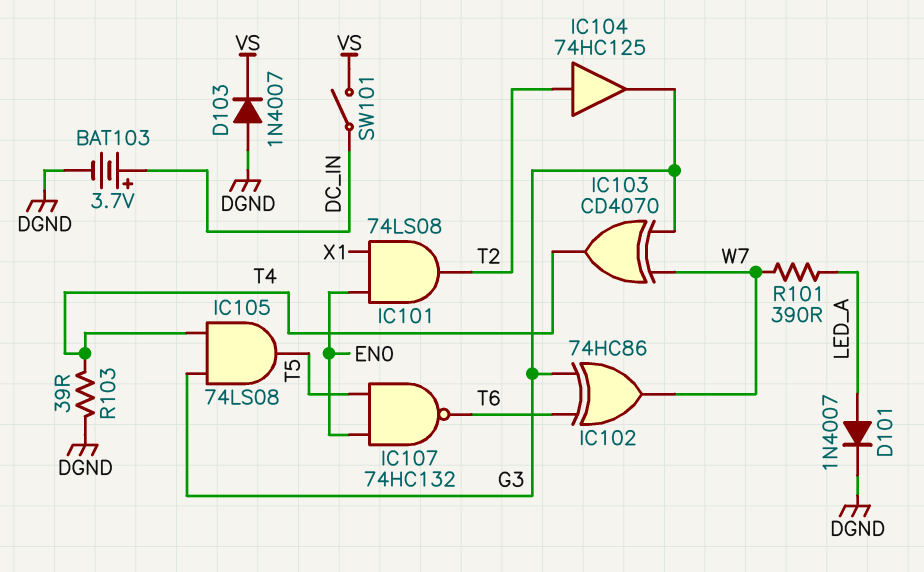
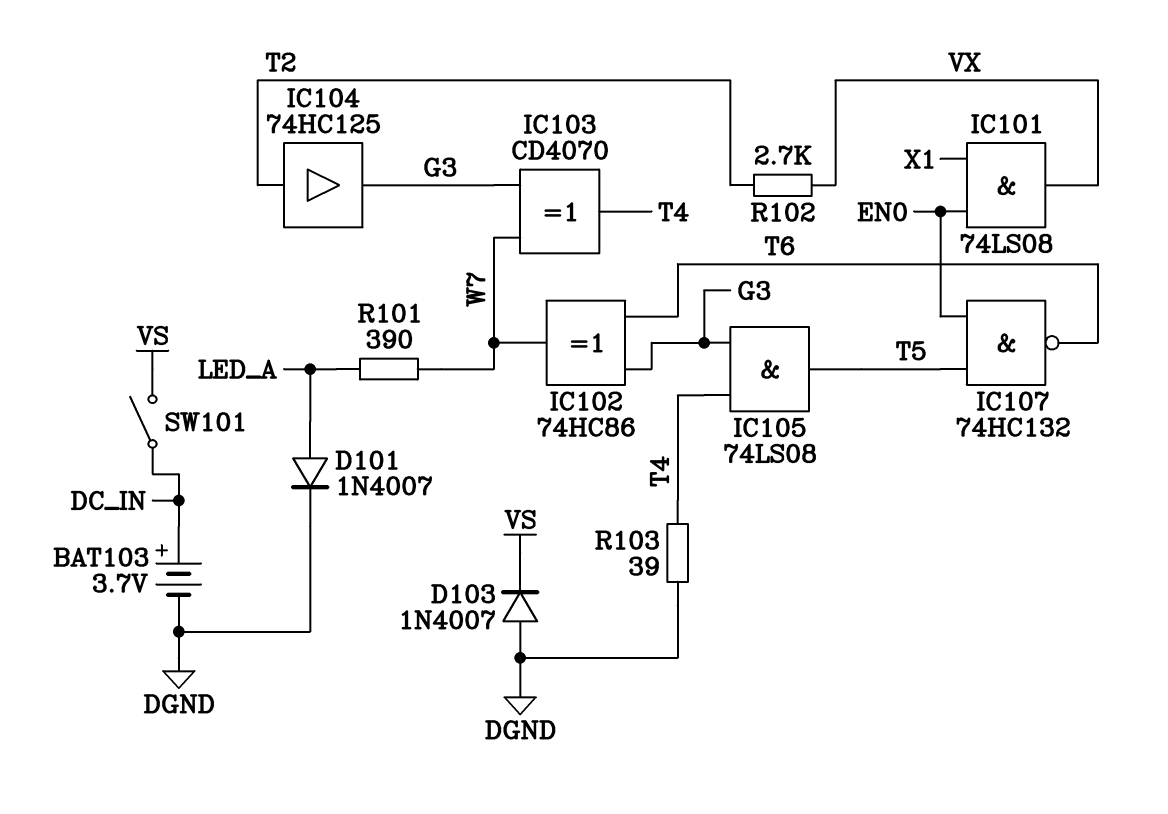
IC101: AND 74LS08 (in EN0, in X1, out T2) -> AND 74LS08 (in EN0, in X1, out VX)
R102: none -> 2.7k (T2, VX)

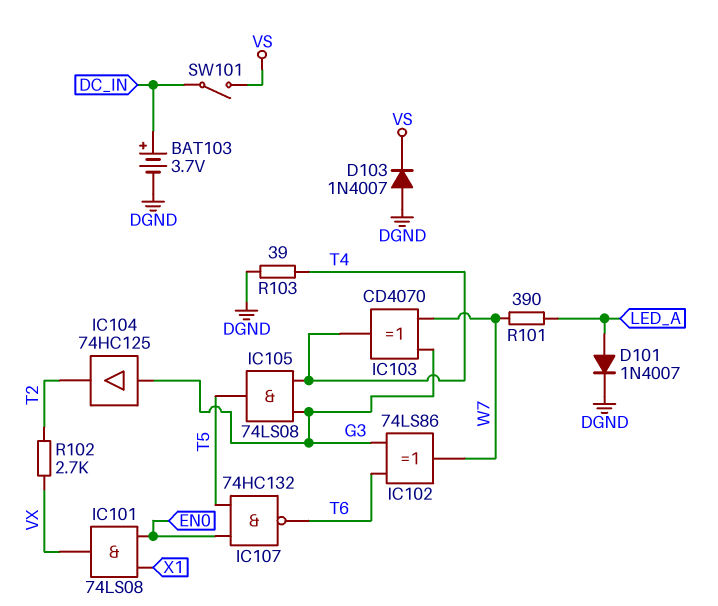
IC102: XOR 74HC86 (in G3, in T6, out W7) -> XOR 74LS86 (in G3, in T6, out W7)
IC104: buffer 74HC125 (in T2, out G3) -> buffer 74HC125 (in G3, out T2)

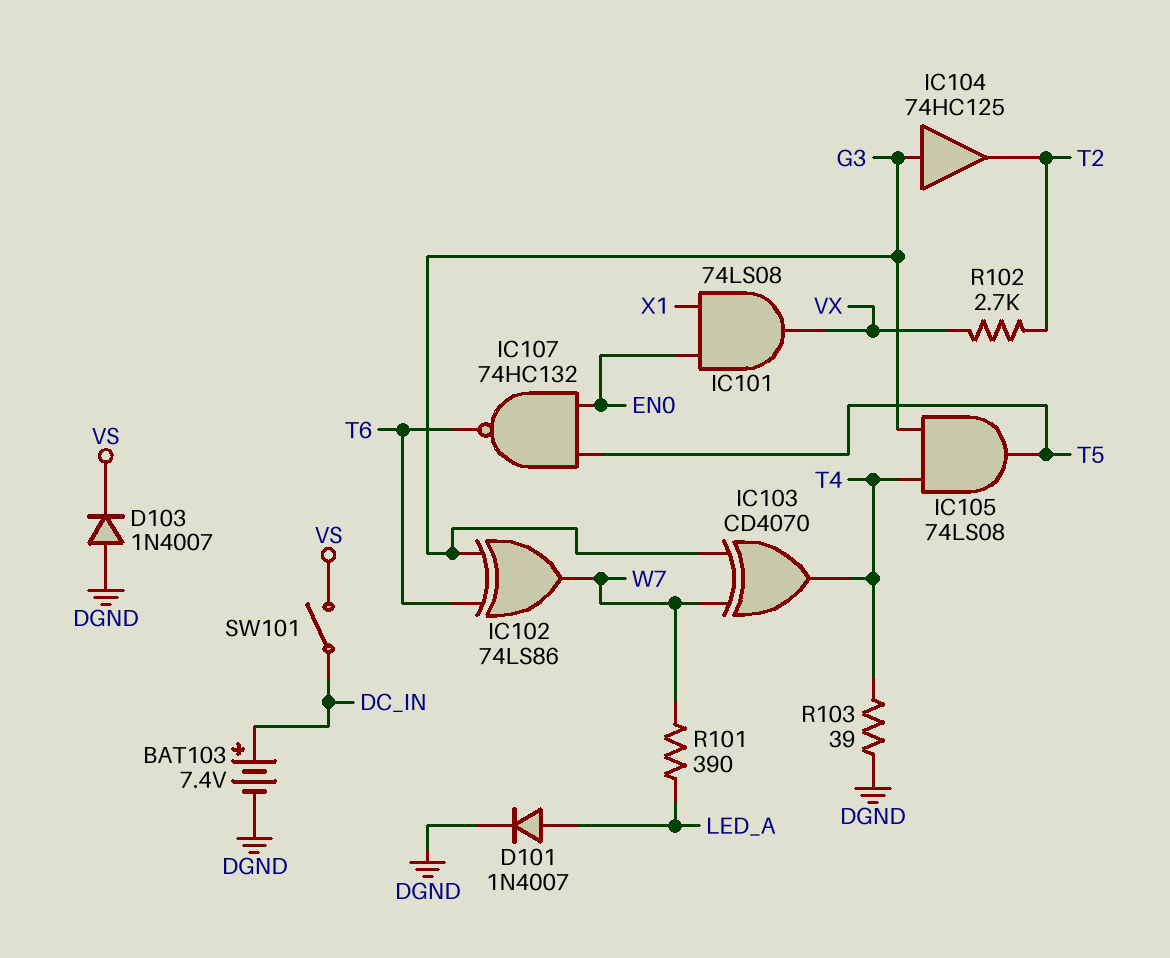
BAT103: 3.7V (plus DC_IN, minus DGND) -> 7.4V (plus DC_IN, minus DGND)

